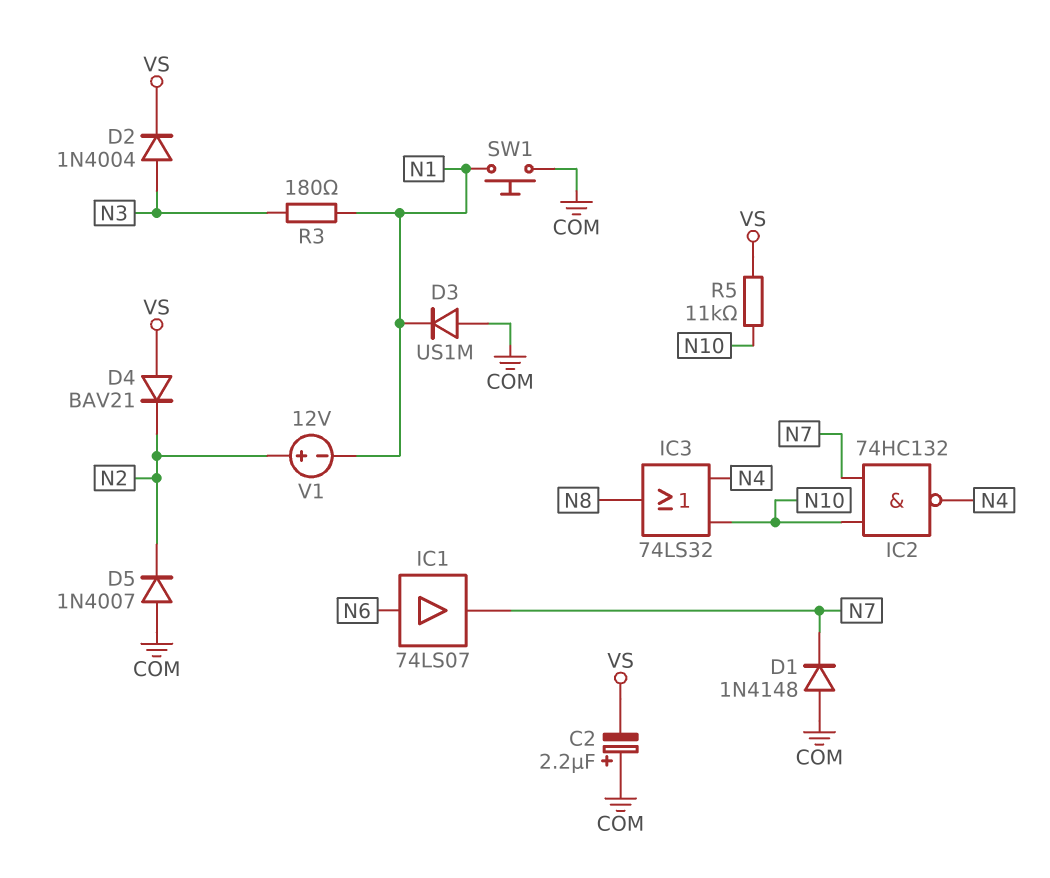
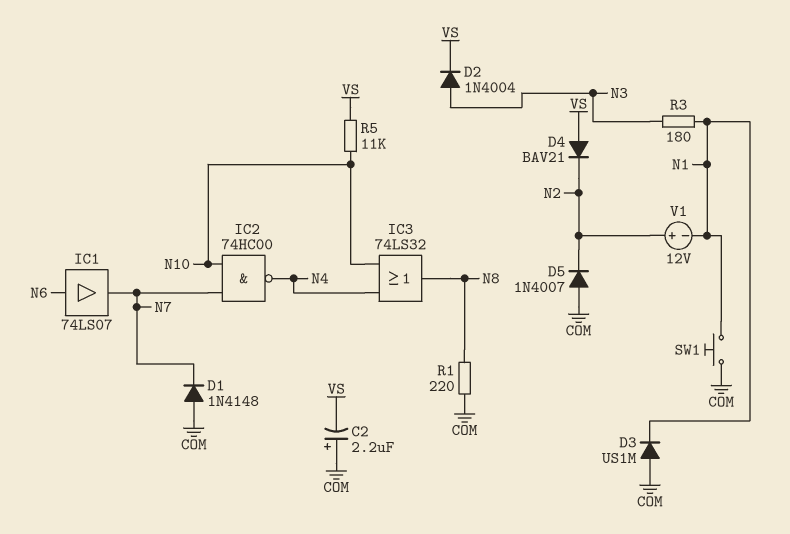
IC2: NAND 74HC132 (in N7, in N10, out N4) -> NAND 74HC00 (in N7, in N10, out N4)
R1: none -> 220 (COM, N8)

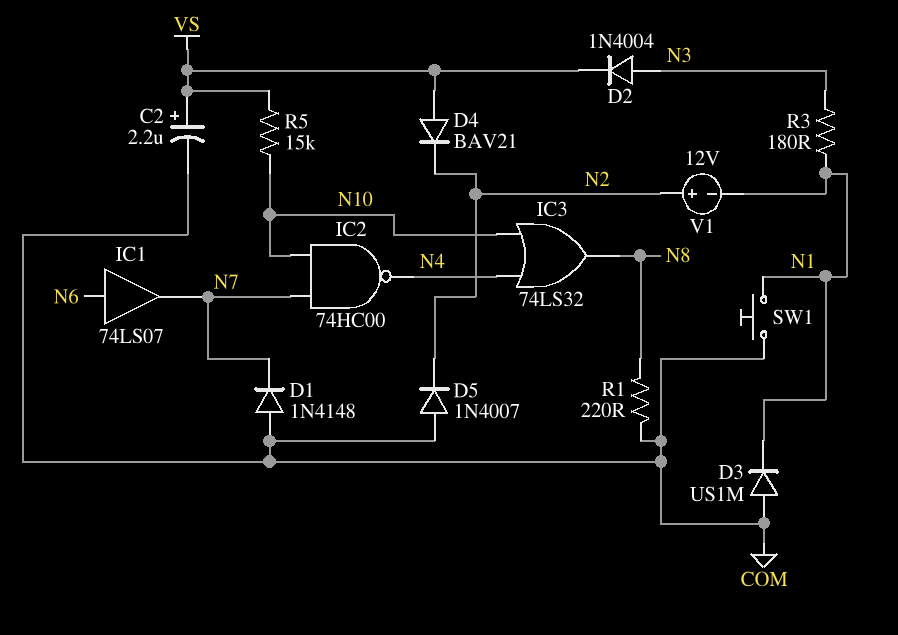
C2: 2.2uF (plus COM, minus VS) -> 2.2uF (plus VS, minus COM)
R5: 11k (N10, VS) -> 15k (N10, VS)

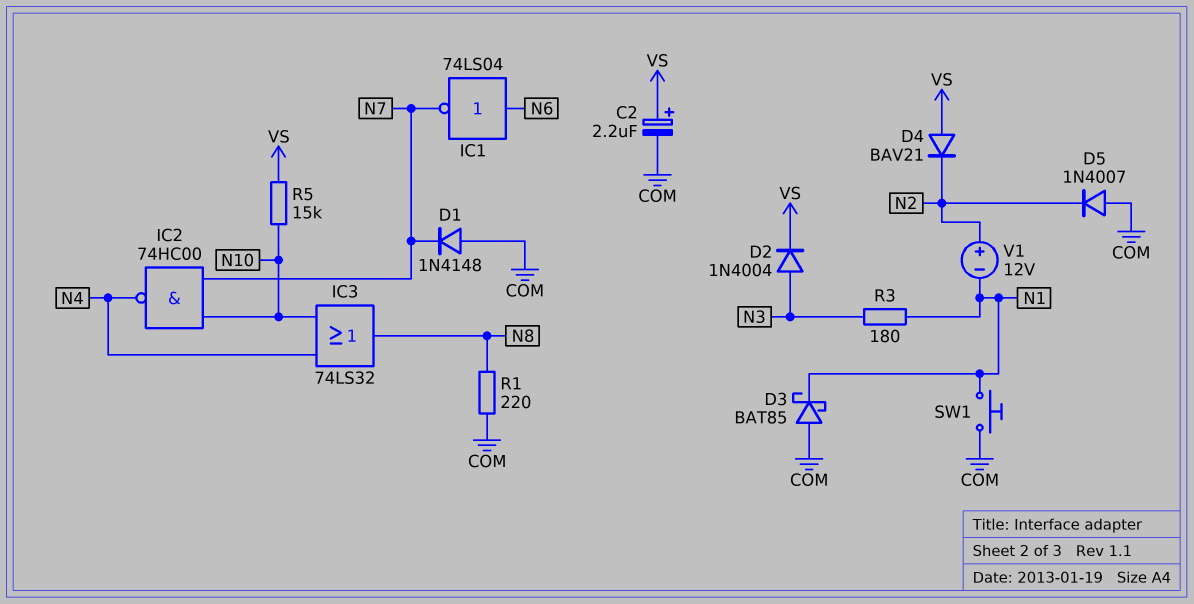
D3: diode US1M (A COM, K N1) -> schottky BAT85 (A COM, K N1)
IC1: buffer 74LS07 (in N6, out N7) -> NOT 74LS04 (in N6, out N7)

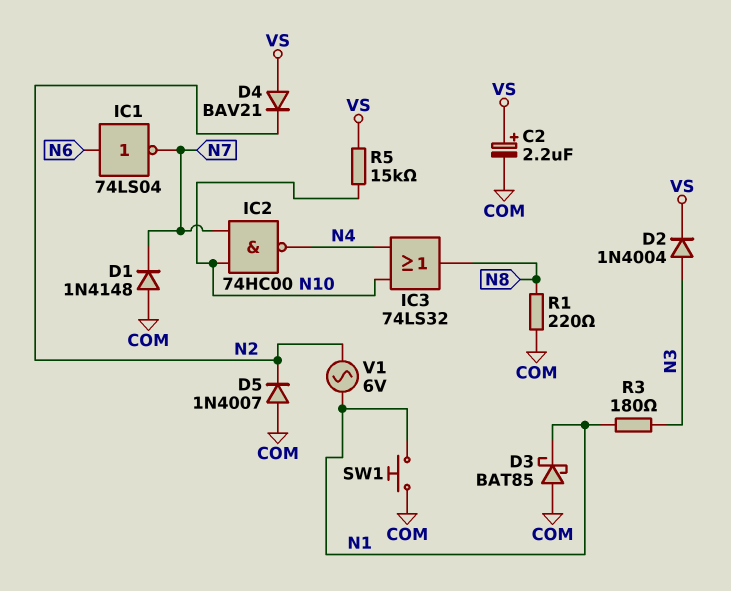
V1: 12V (plus N2, minus N1) -> AC 6V (N1, N2)

